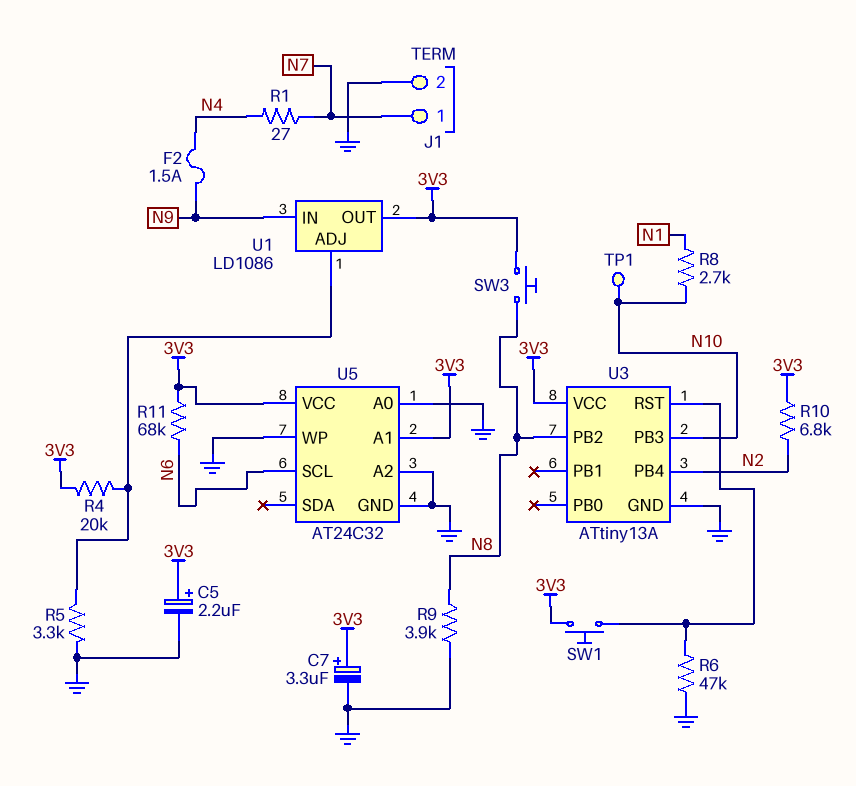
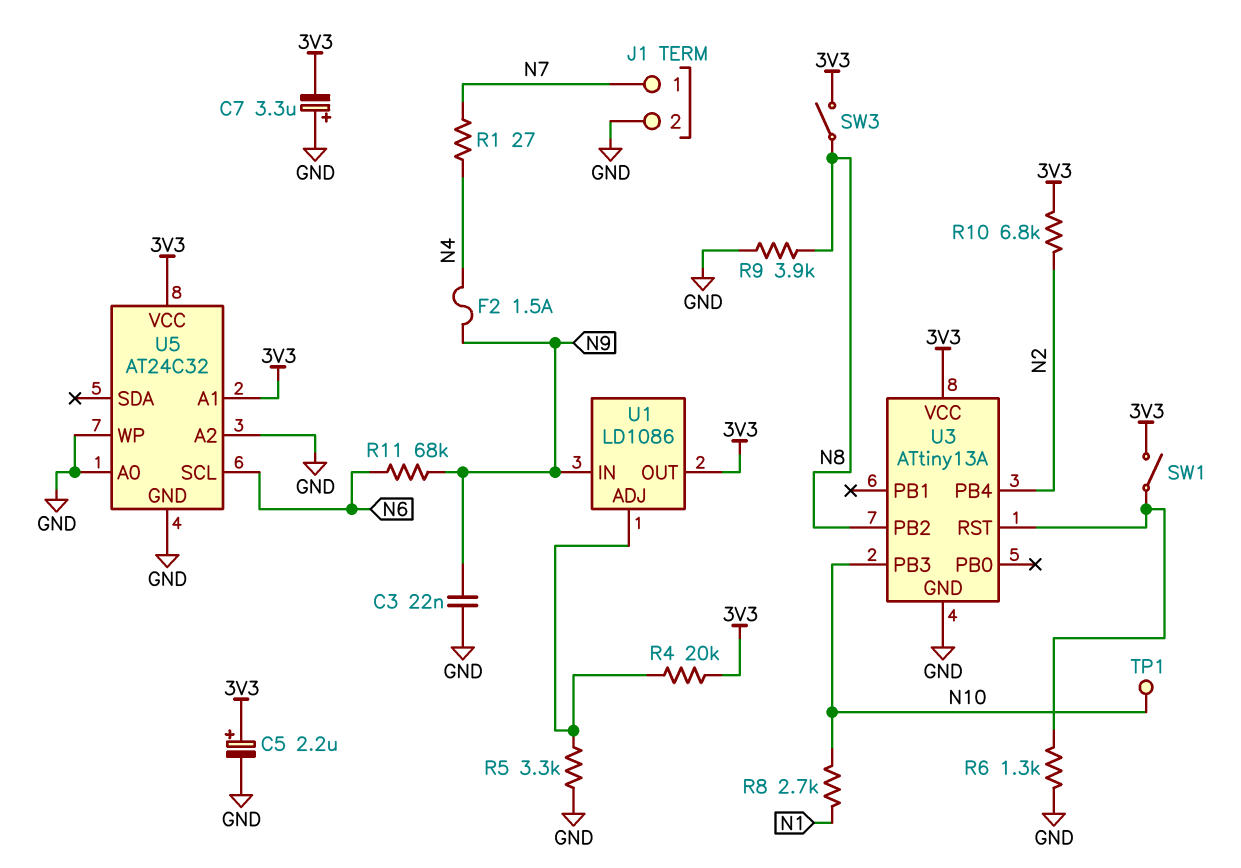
C3: none -> 22nF (GND, N9)
C7: 3.3uF (plus 3V3, minus GND) -> 3.3uF (plus GND, minus 3V3)
R6: 47k (GND, U3/RST) -> 1.3k (GND, U3/RST)
R11: 68k (3V3, N6) -> 68k (N6, N9)
SW1: button (3V3, U3/RST) -> switch (3V3, U3/RST)
SW3: button (3V3, N8) -> switch (3V3, N8)

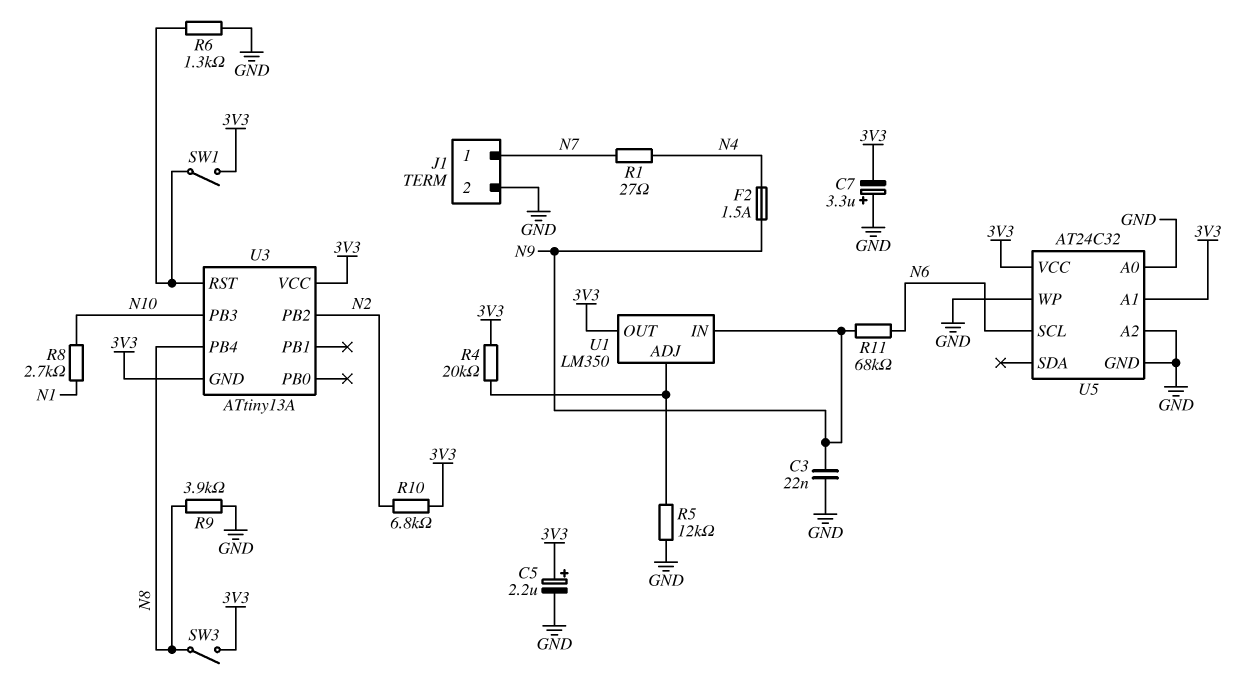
R5: 3.3k (GND, U1/ADJ) -> 12k (GND, U1/ADJ)
TP1: test point (N10) -> none
U1: LD1086 -> LM350
U3 pin GND: GND -> 3V3
U3 pin PB2: N8 -> N2
U3 pin PB4: N2 -> N8

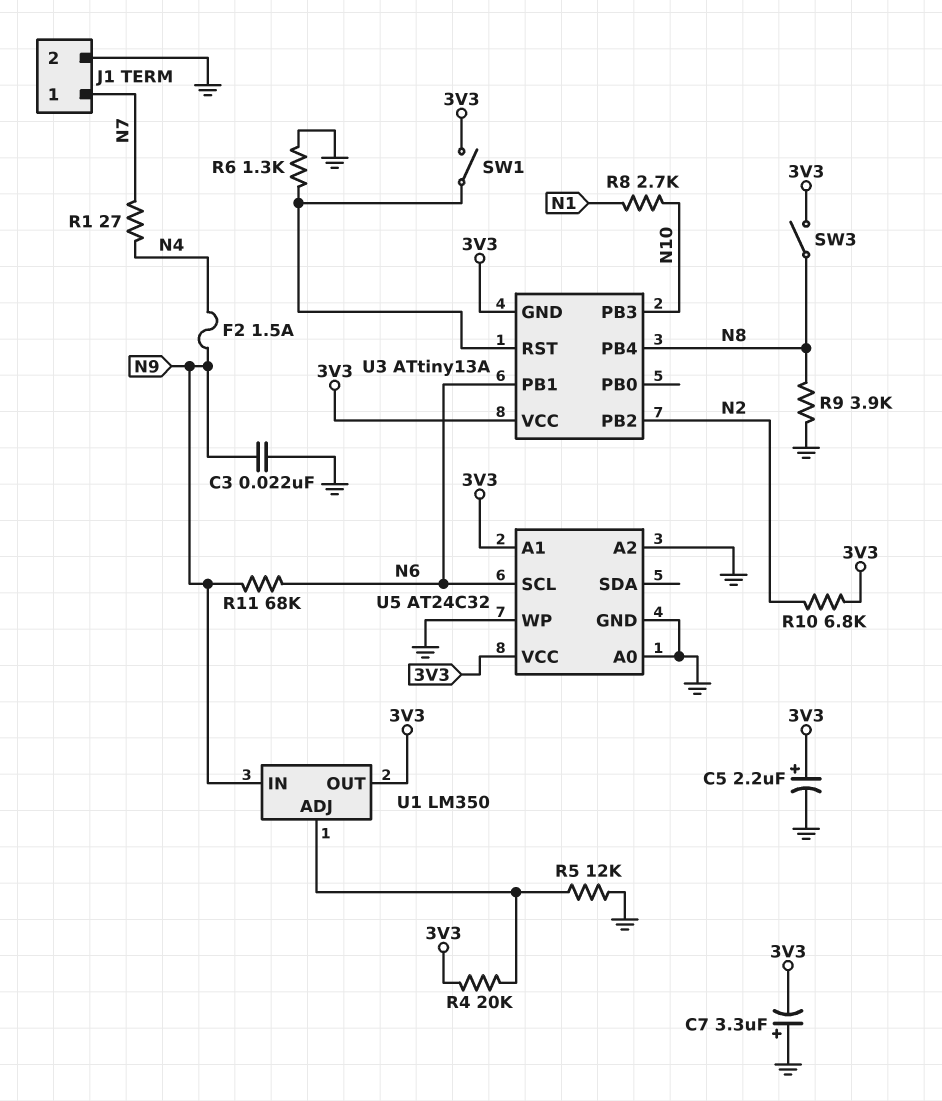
U3 pin PB1: none -> N6

